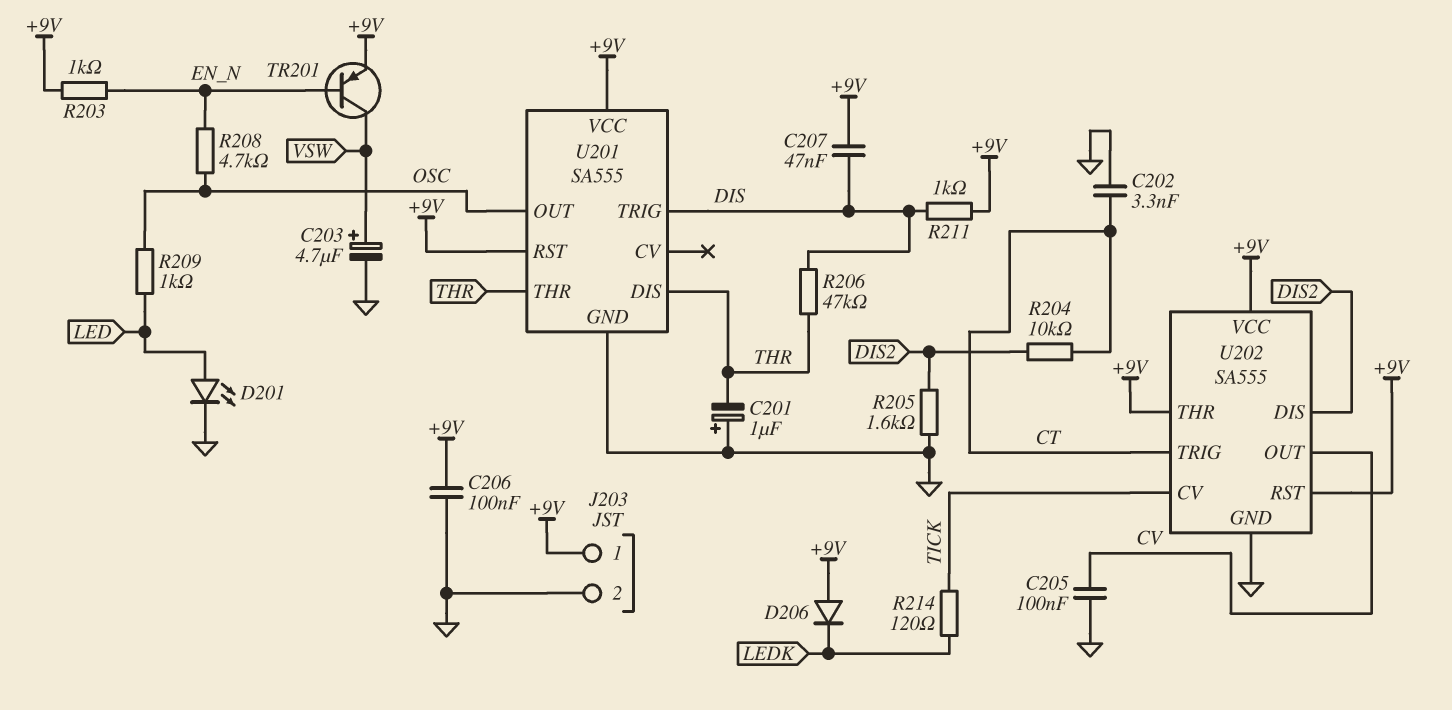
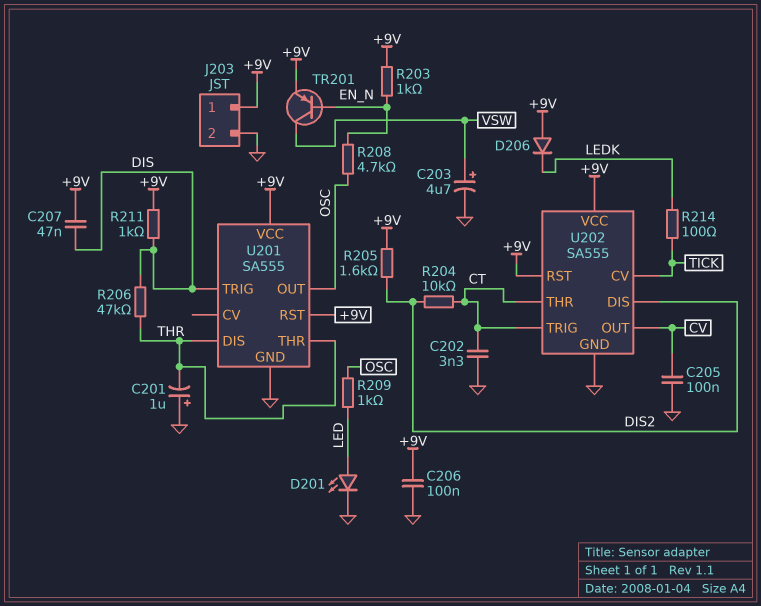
R205: 1.6k (DIS2, GND) -> 1.6k (+9V, DIS2)
R214: 120 (LEDK, TICK) -> 100 (LEDK, TICK)
U202 pin THR: +9V -> CT

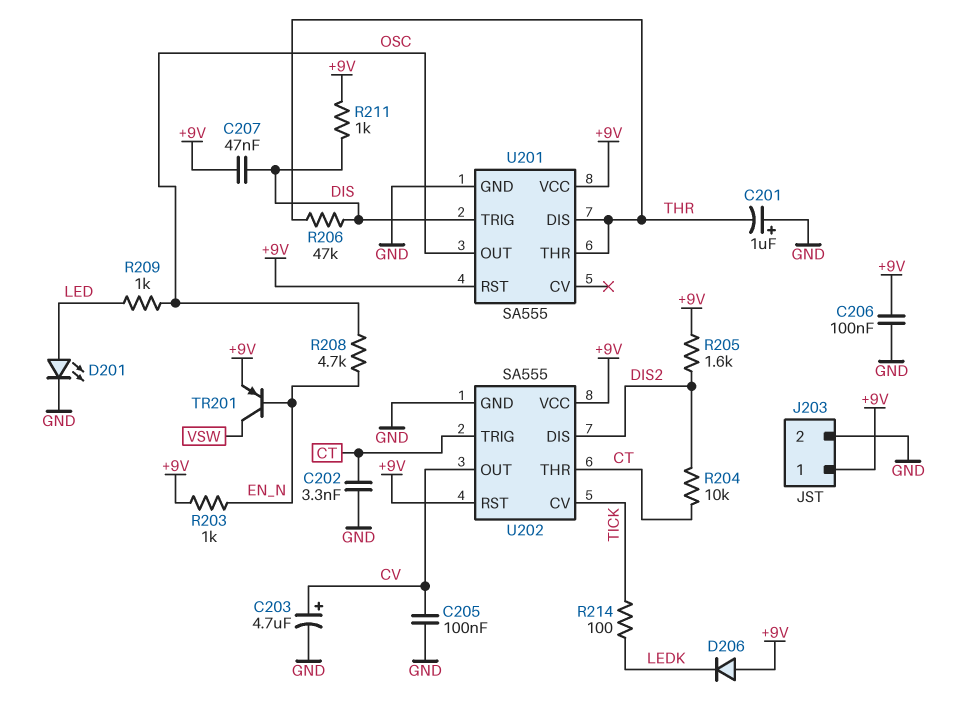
C203: 4.7uF (plus VSW, minus GND) -> 4.7uF (plus CV, minus GND)

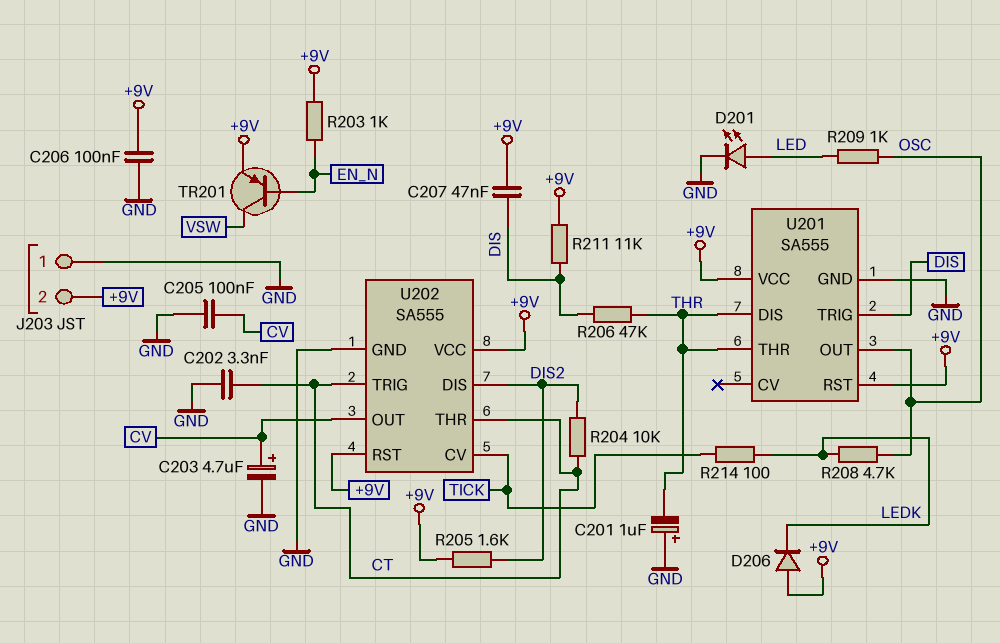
J203 pin 1: +9V -> GND
J203 pin 2: GND -> +9V
R208: 4.7k (EN_N, OSC) -> 4.7k (LEDK, OSC)
R211: 1k (+9V, DIS) -> 11k (+9V, DIS)

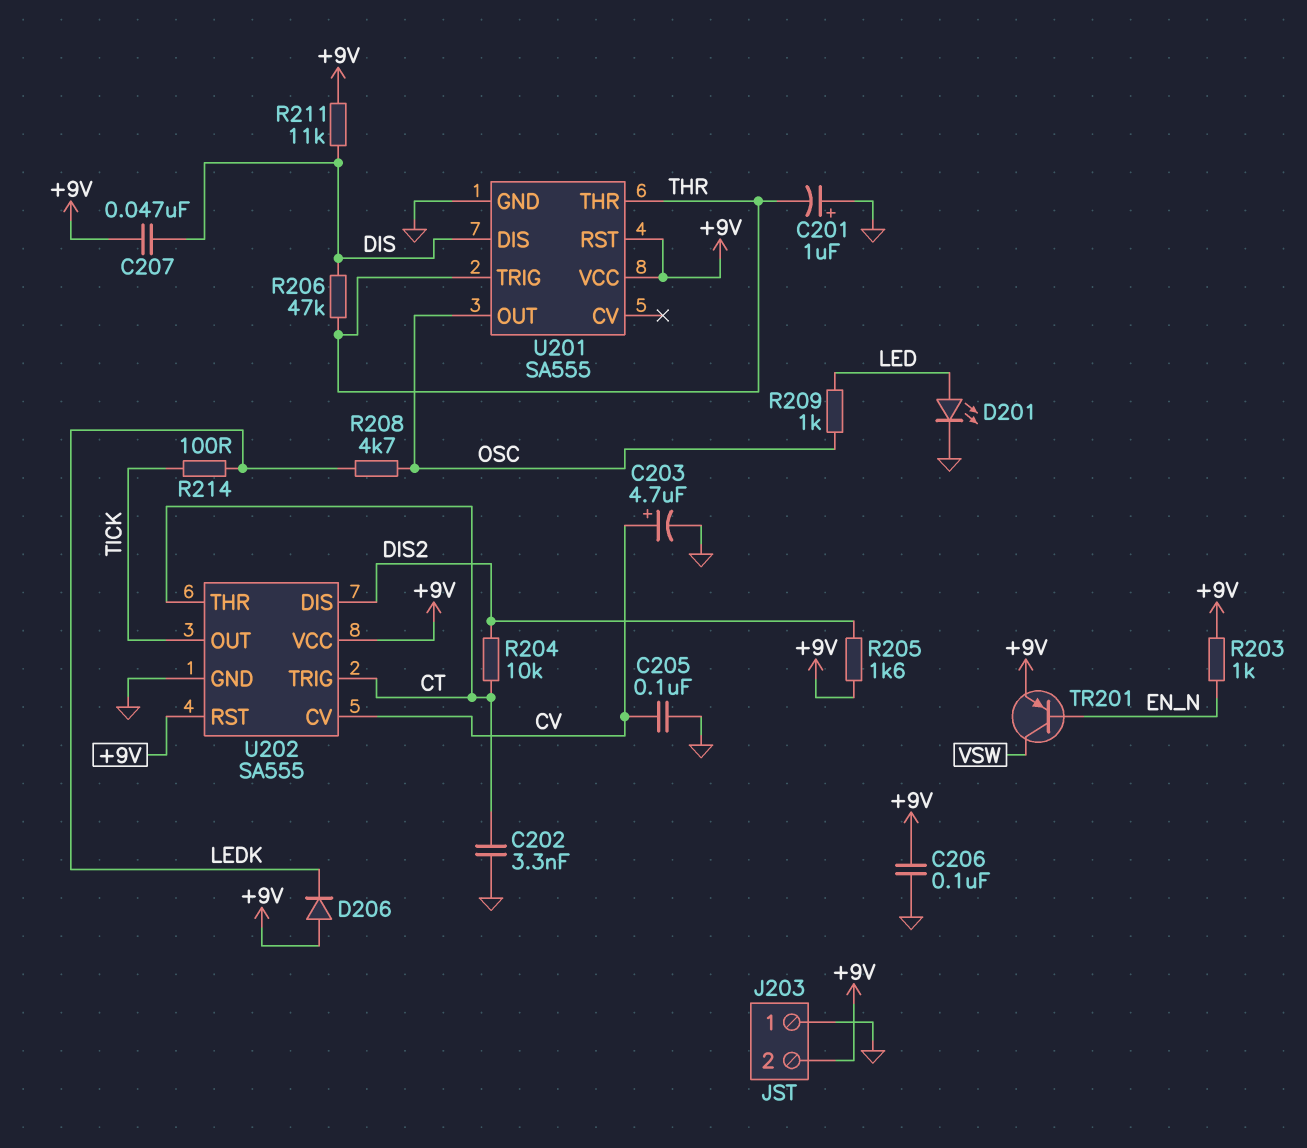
U201 pin DIS: THR -> DIS
U201 pin TRIG: DIS -> THR
U202 pin CV: TICK -> CV
U202 pin OUT: CV -> TICK

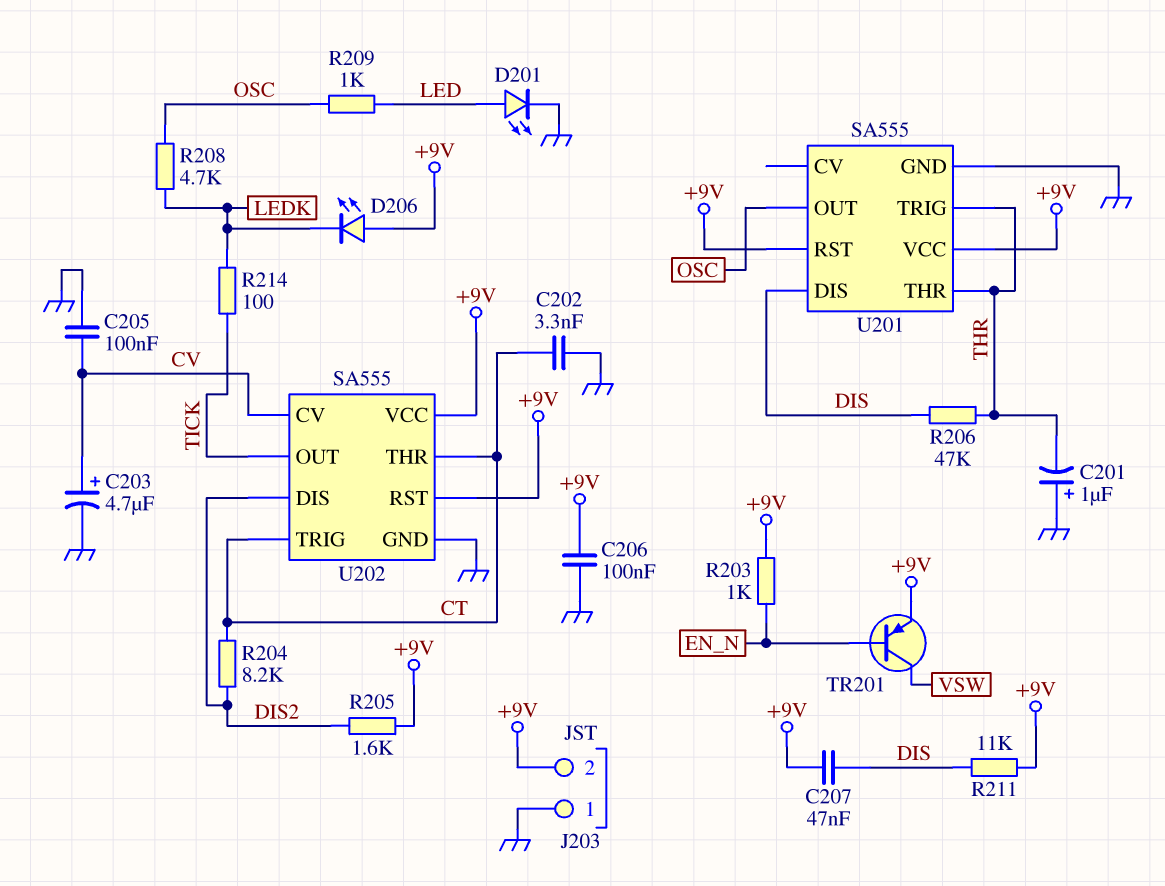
D206: diode (A +9V, K LEDK) -> LED (A +9V, K LEDK)
R204: 10k (CT, DIS2) -> 8.2k (CT, DIS2)

